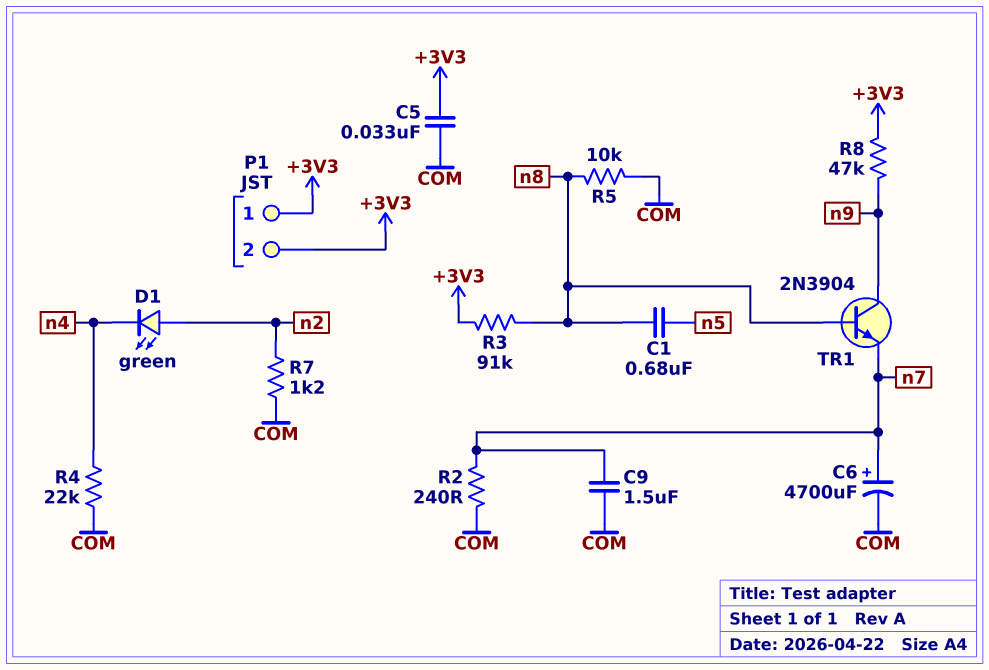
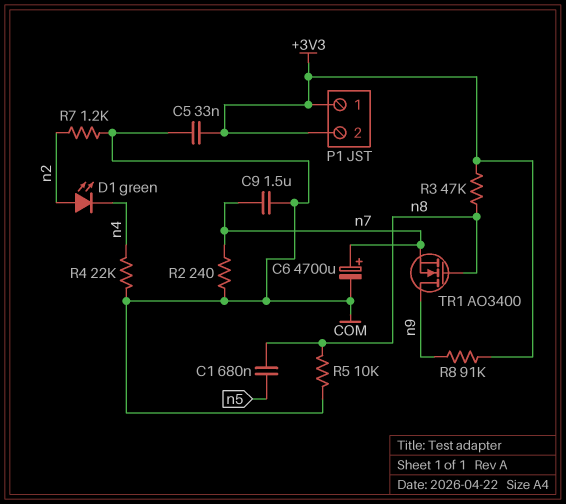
R3: 91k (+3V3, n8) -> 47k (+3V3, n8)
R8: 47k (+3V3, n9) -> 91k (+3V3, n9)
TR1: NPN 2N3904 (B n8, C n9, E n7) -> NMOS AO3400 (G n8, D n9, S n7)

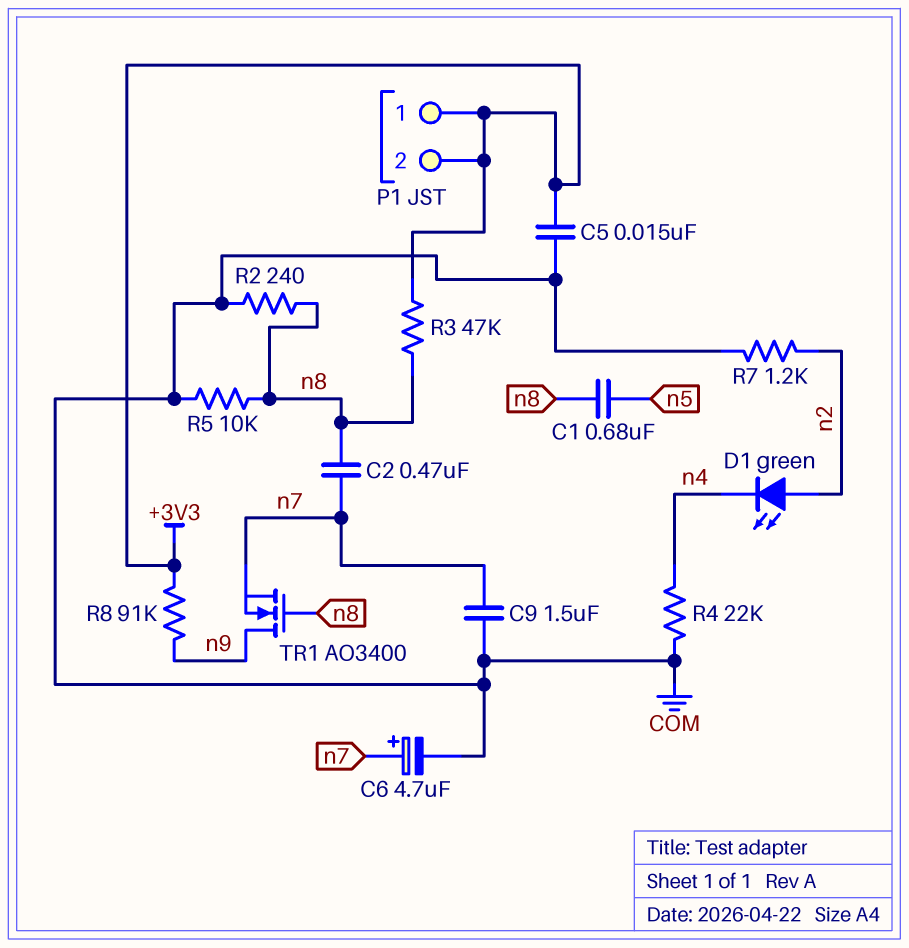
C2: none -> 470nF (n7, n8)
C5: 33nF (+3V3, COM) -> 15nF (+3V3, COM)
C6: 4700uF (plus n7, minus COM) -> 4.7uF (plus n7, minus COM)
R2: 240 (COM, n7) -> 240 (COM, n8)

